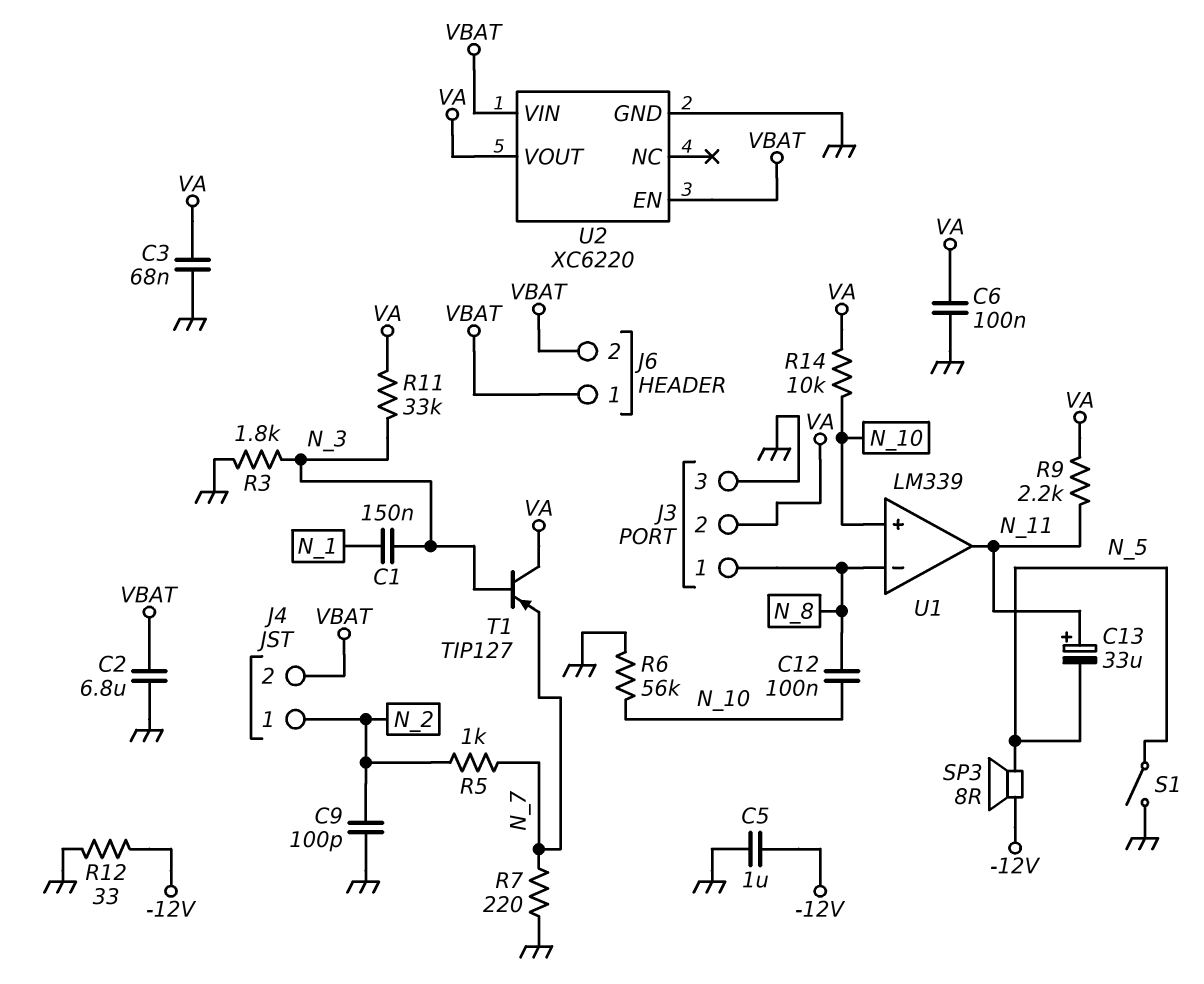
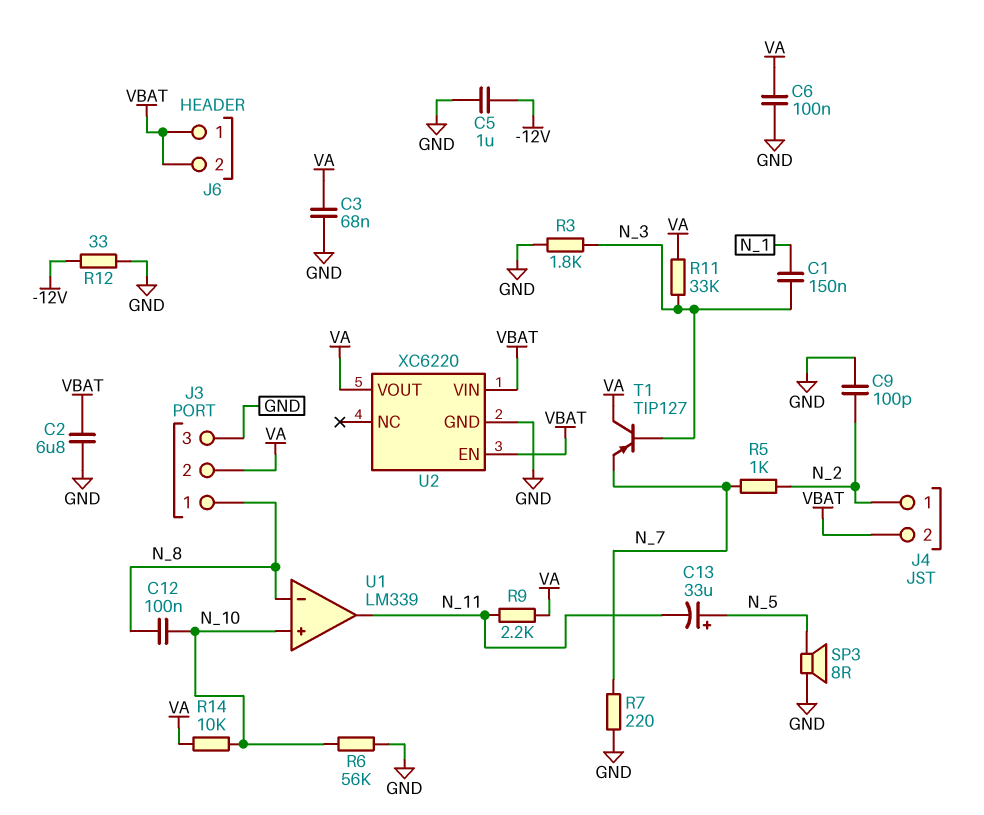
C13: 33uF (plus N_11, minus N_5) -> 33uF (plus N_5, minus N_11)
S1: switch (GND, N_5) -> none
SP3: speaker 8R (-12V, N_5) -> speaker 8R (GND, N_5)

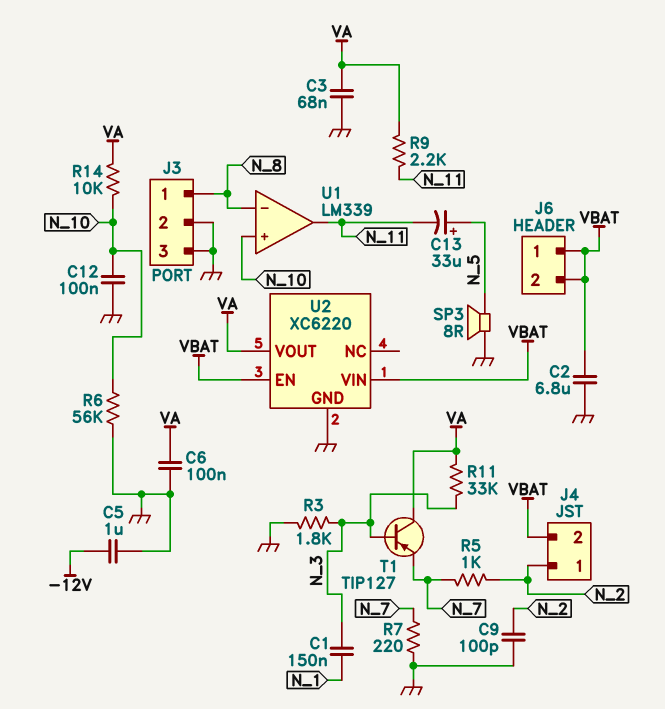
C12: 100nF (N_8, N_10) -> 100nF (GND, N_10)
J3 pin 2: VA -> GND
R12: 33 (-12V, GND) -> none

